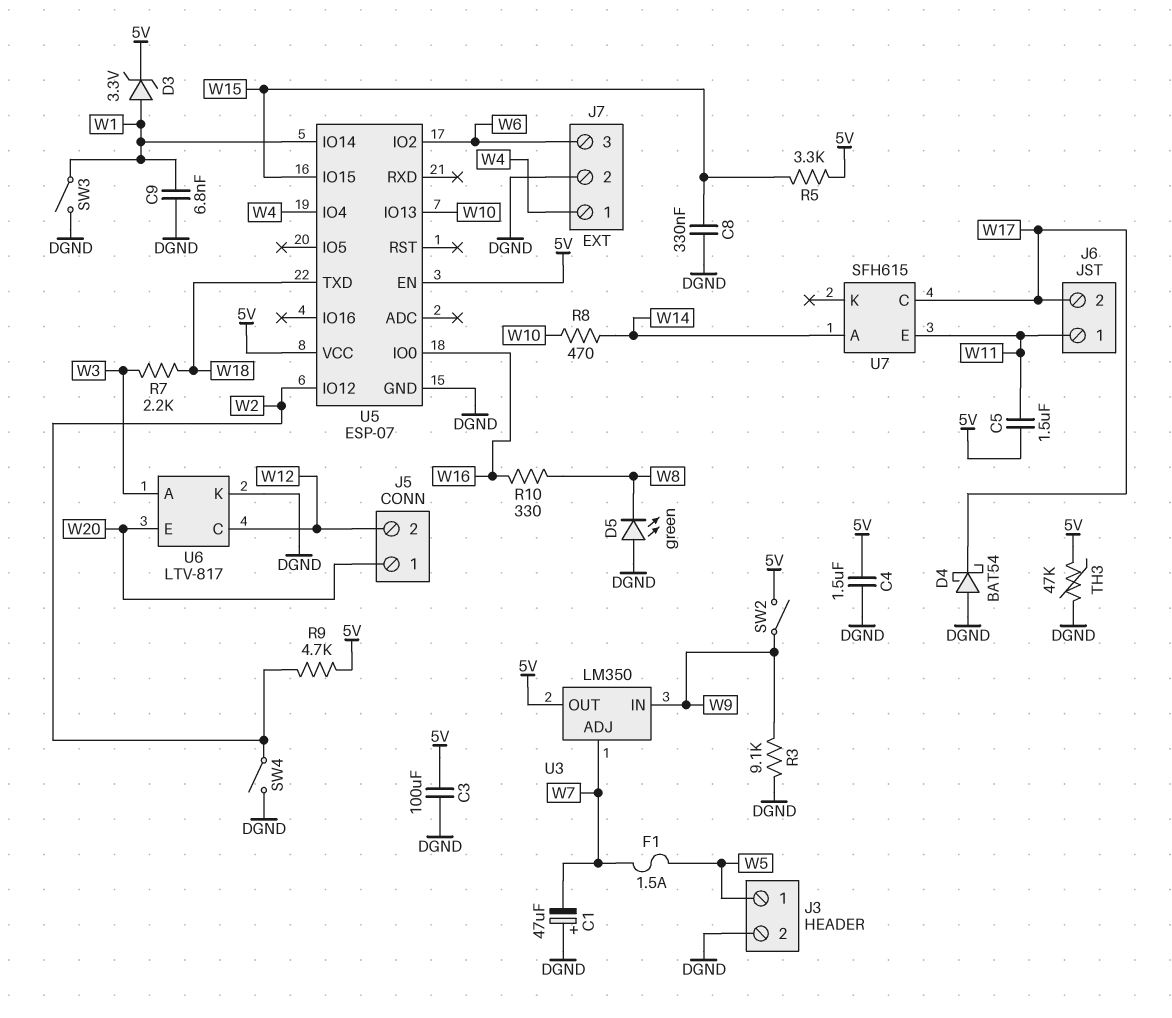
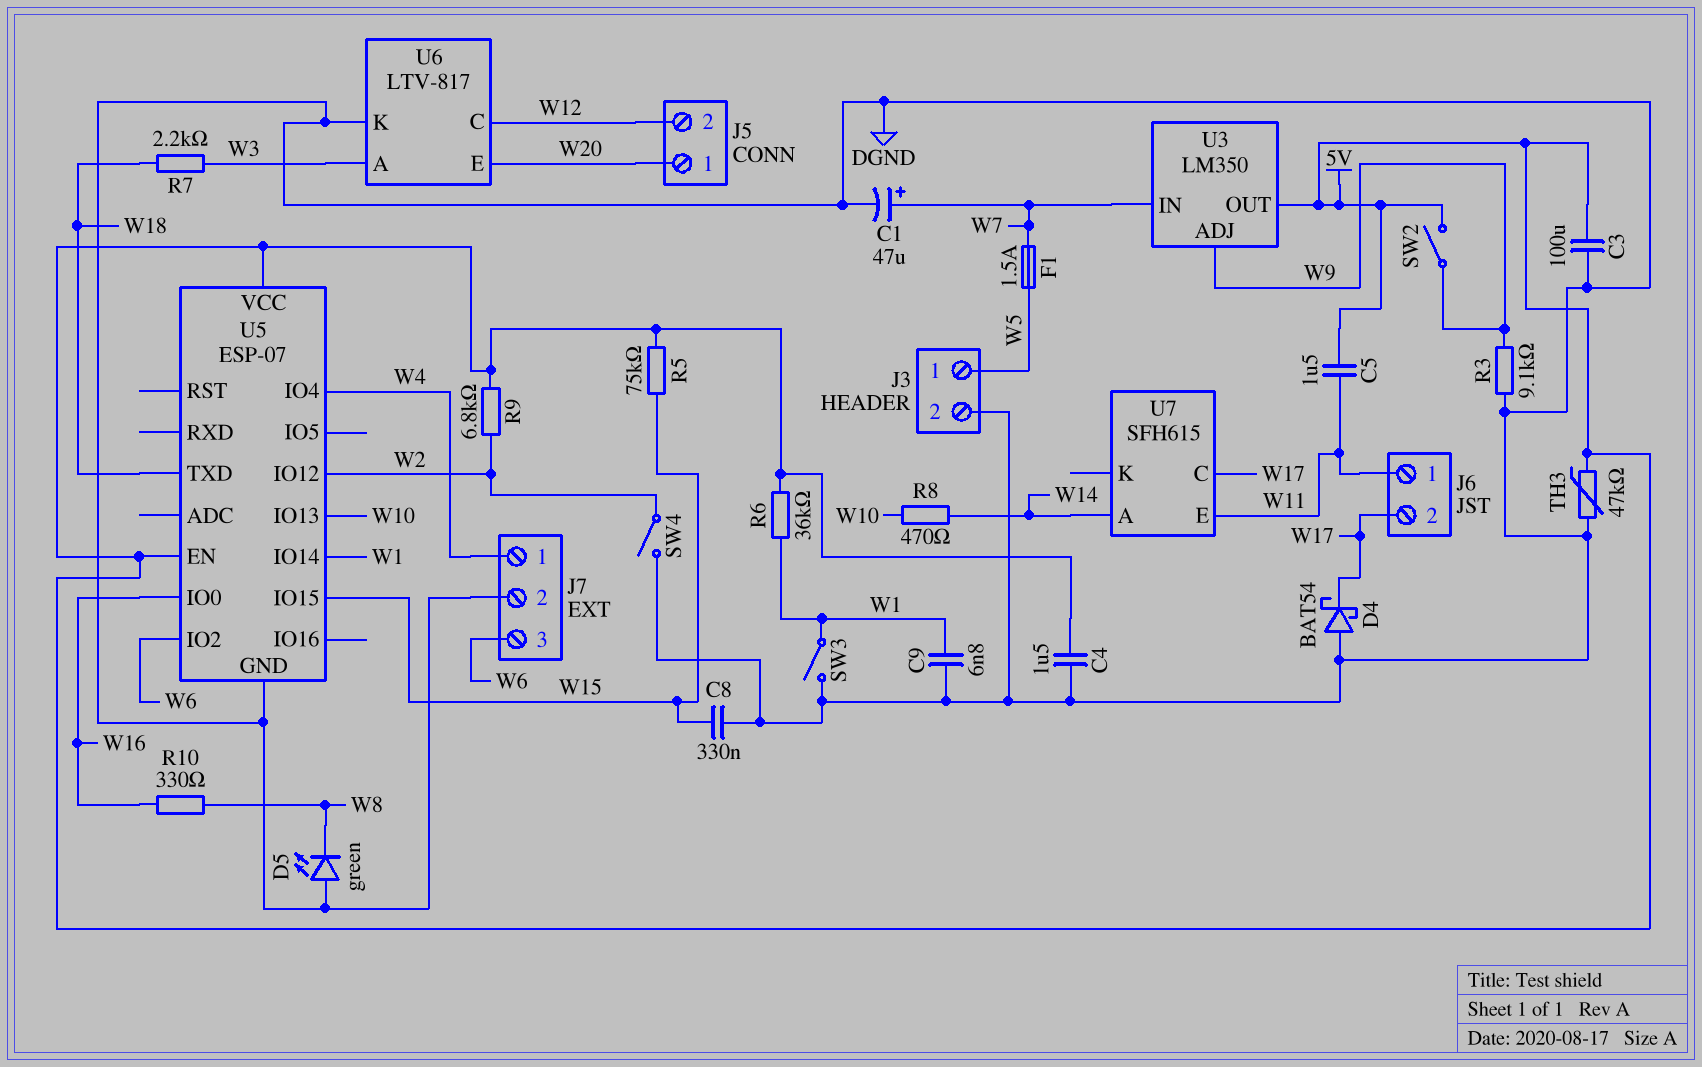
C1: 47uF (plus DGND, minus W7) -> 47uF (plus W7, minus DGND)
D3: zener 3.3V (A W1, K 5V) -> none
R5: 3.3k (5V, W15) -> 75k (5V, W15)
R6: none -> 36k (5V, W1)
R9: 4.7k (5V, W2) -> 6.8k (5V, W2)
U3 pin ADJ: W7 -> W9
U3 pin IN: W9 -> W7

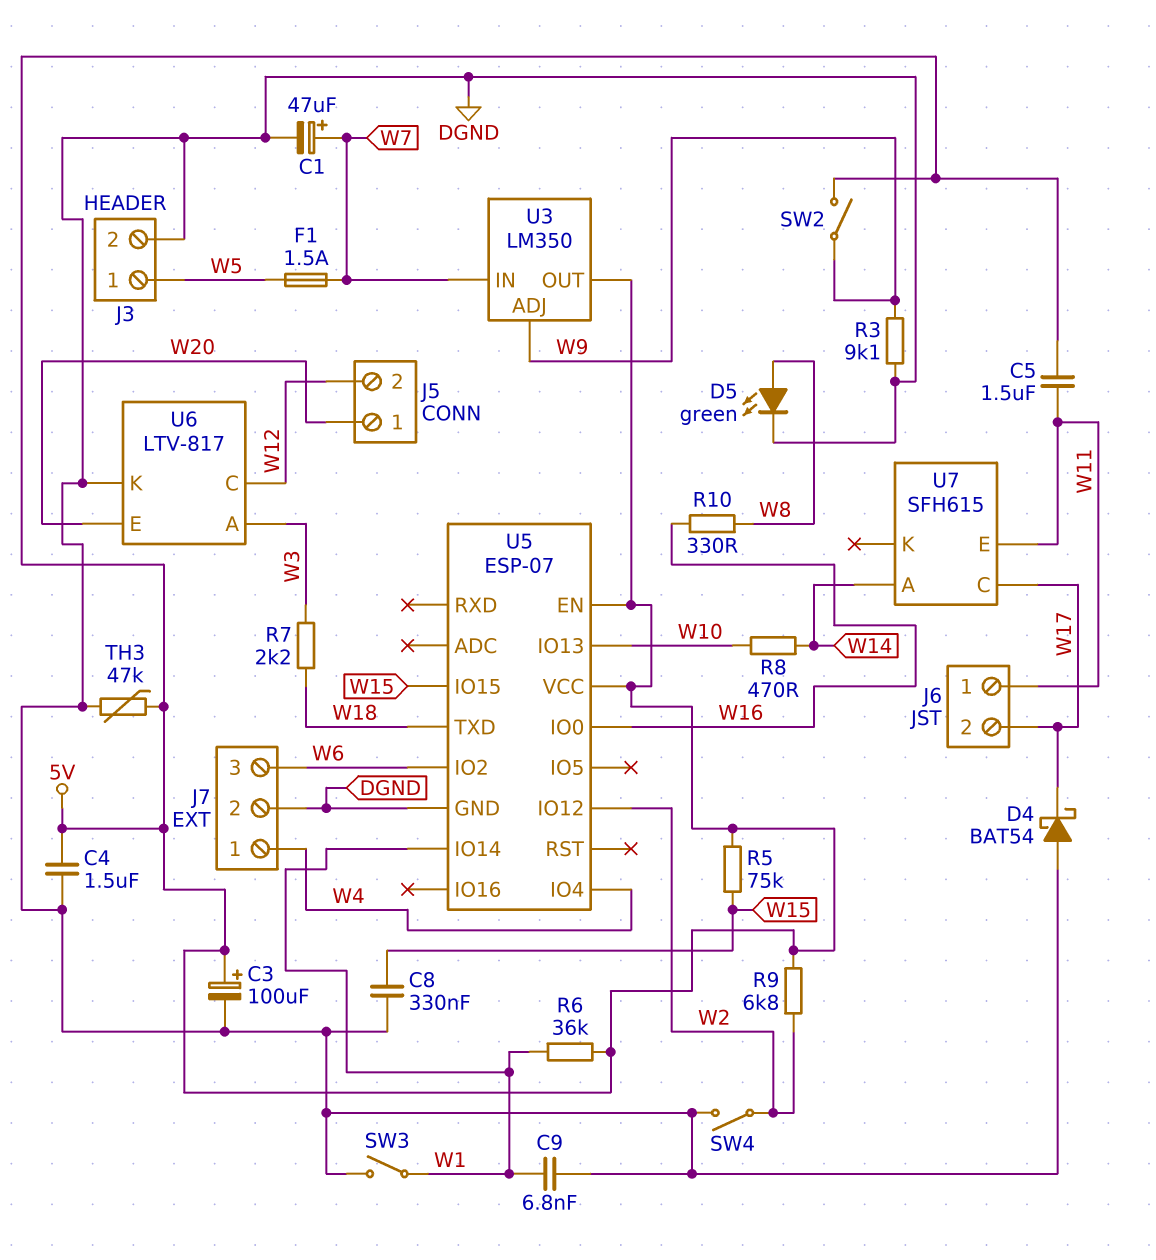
C3: 100uF (5V, DGND) -> 100uF (plus 5V, minus DGND)
D5: LED green (A DGND, K W8) -> LED green (A W8, K DGND)

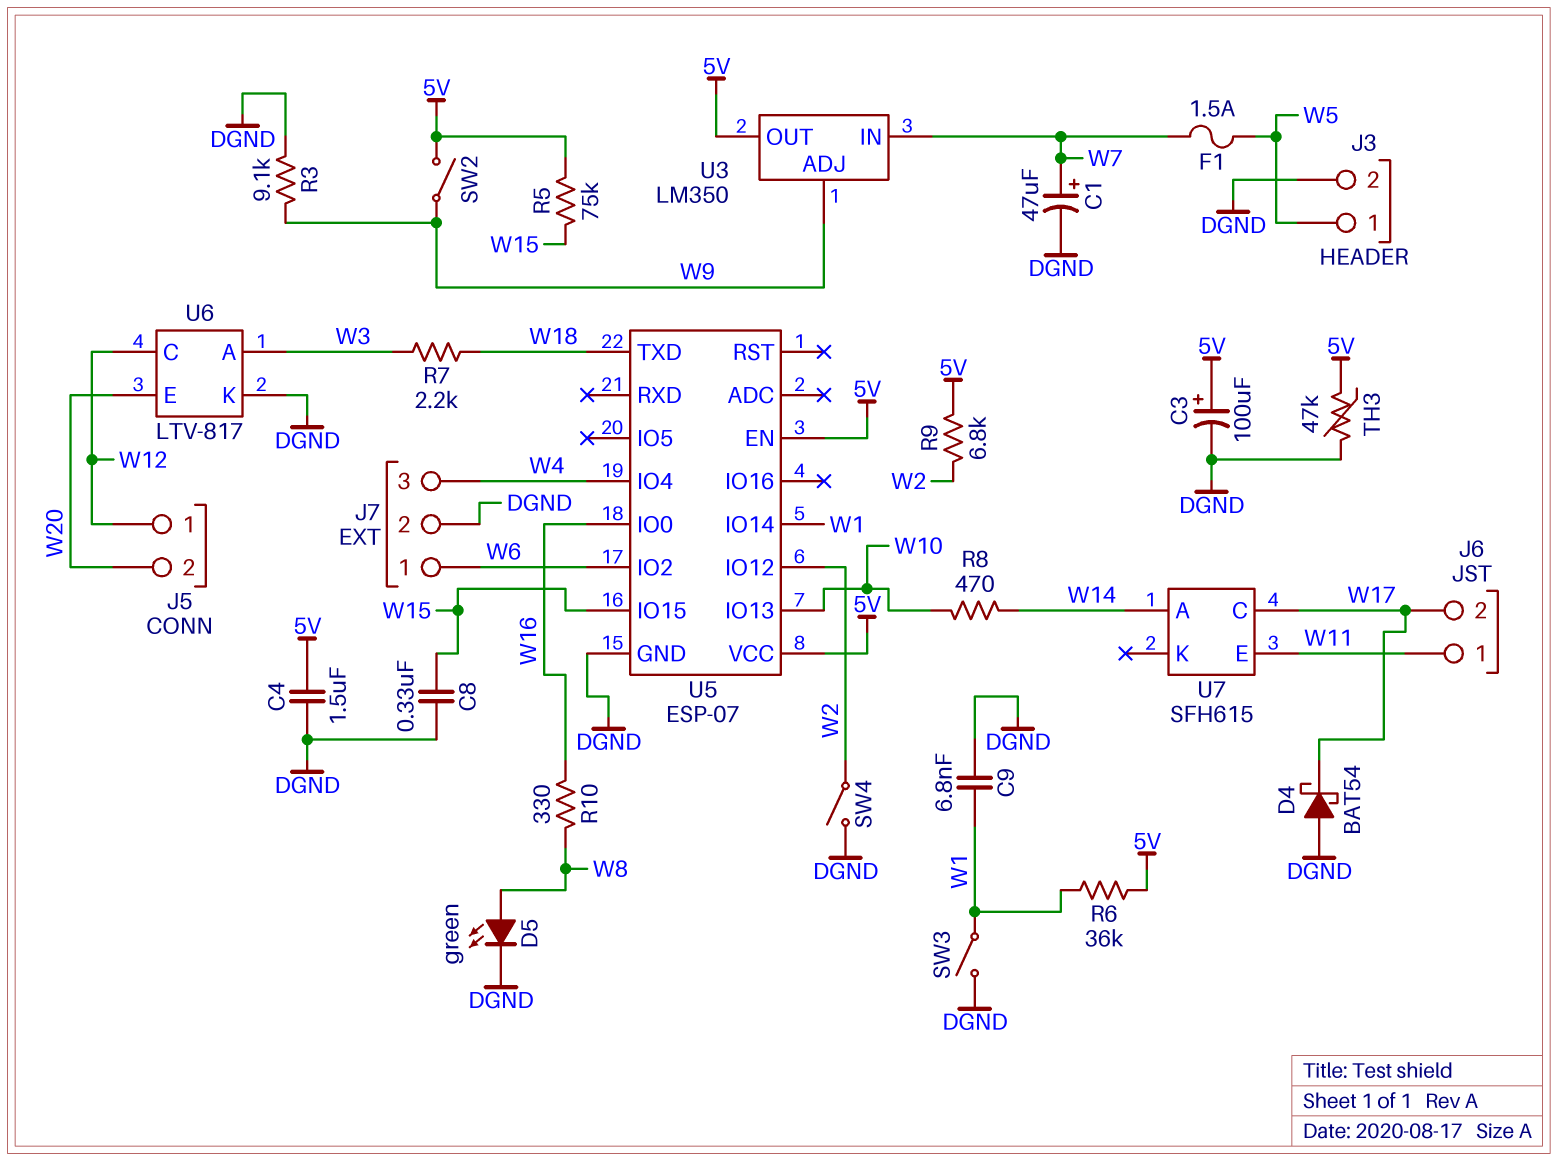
C5: 1.5uF (5V, W11) -> none
J5 pin 1: W20 -> W12
J5 pin 2: W12 -> W20
J7 pin 1: W4 -> W6
J7 pin 3: W6 -> W4

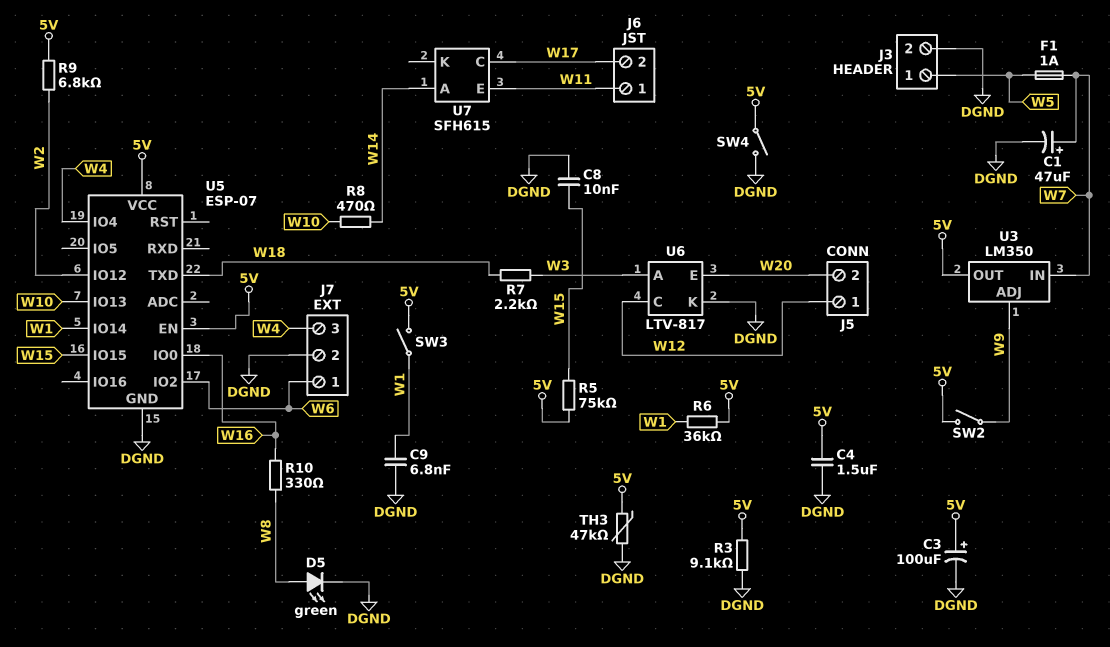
C8: 330nF (DGND, W15) -> 10nF (DGND, W15)
D4: schottky BAT54 (A DGND, K W17) -> none
F1: 1.5A (W5, W7) -> 1A (W5, W7)
R3: 9.1k (DGND, W9) -> 9.1k (5V, DGND)
SW3: switch (DGND, W1) -> switch (5V, W1)
SW4: switch (DGND, W2) -> switch (5V, DGND)

